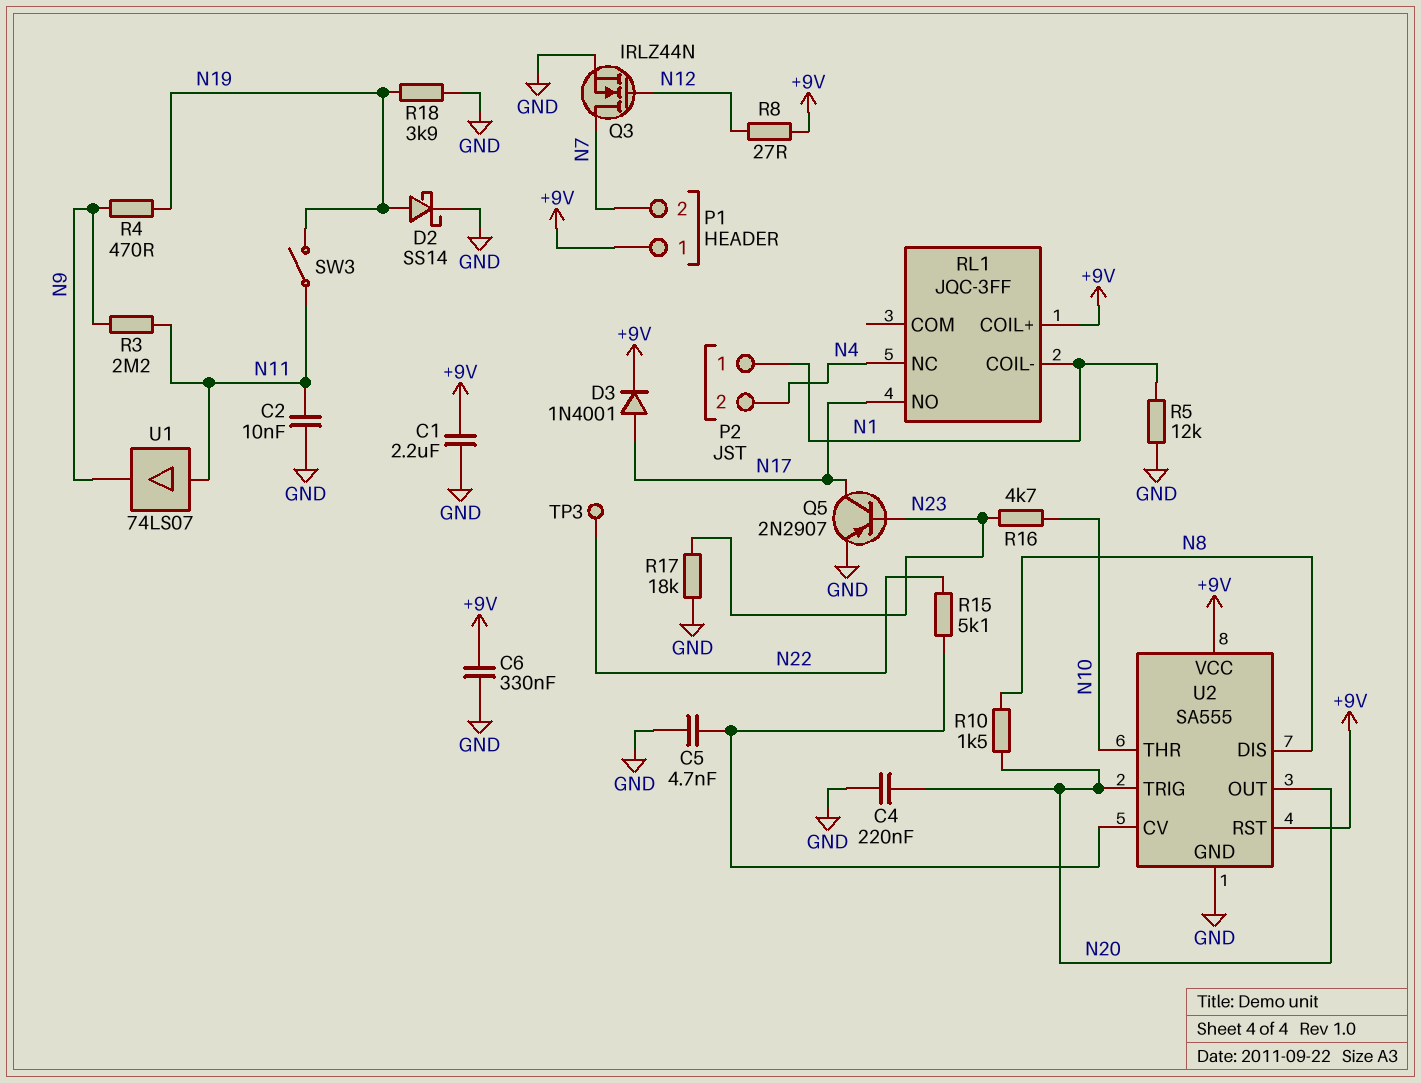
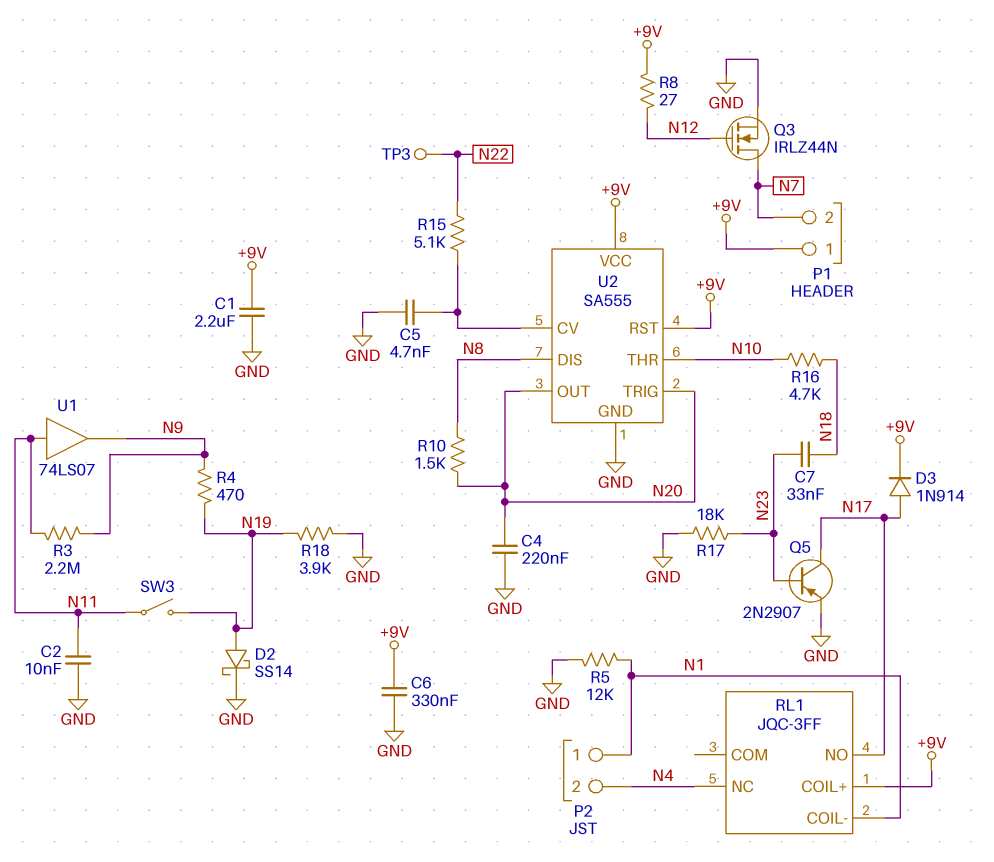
C7: none -> 33nF (N18, N23)
D3: diode 1N4001 (A N17, K +9V) -> diode 1N914 (A N17, K +9V)
R16: 4.7k (N10, N23) -> 4.7k (N10, N18)

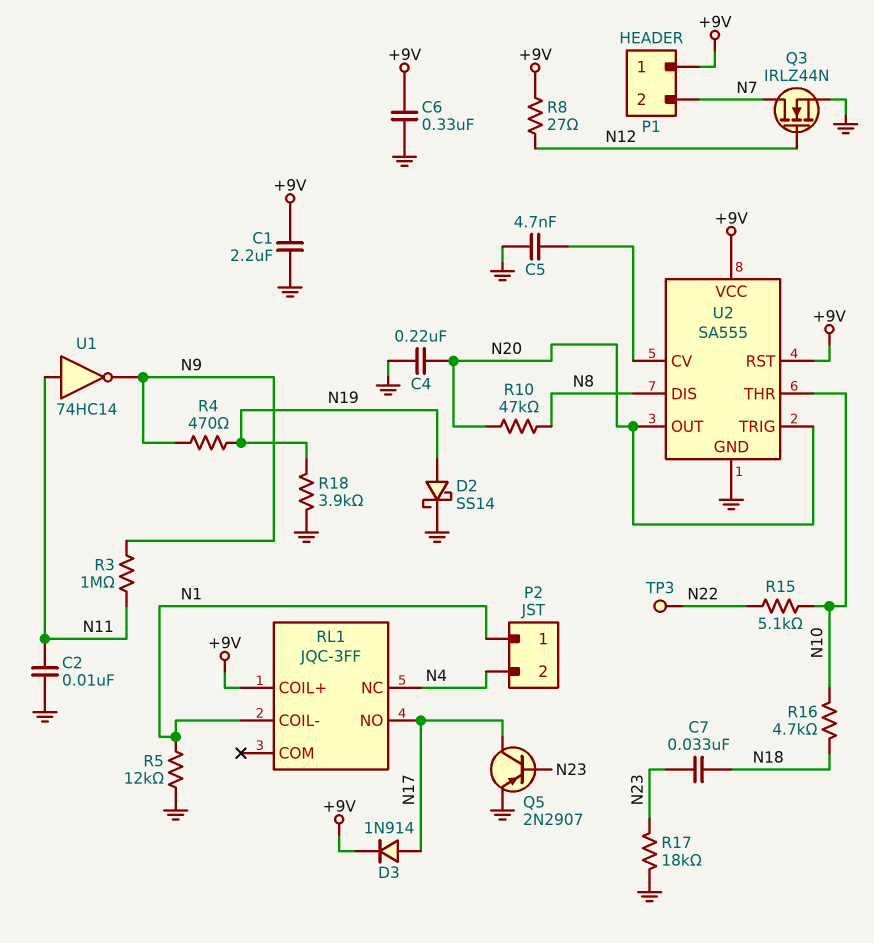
R3: 2.2M (N9, N11) -> 1M (N9, N11)
R10: 1.5k (N8, N20) -> 47k (N8, N20)
R15: 5.1k (N22, U2/CV) -> 5.1k (N10, N22)
SW3: switch (N11, N19) -> none
U1: buffer 74LS07 (in N11, out N9) -> NOT 74HC14 (in N11, out N9)

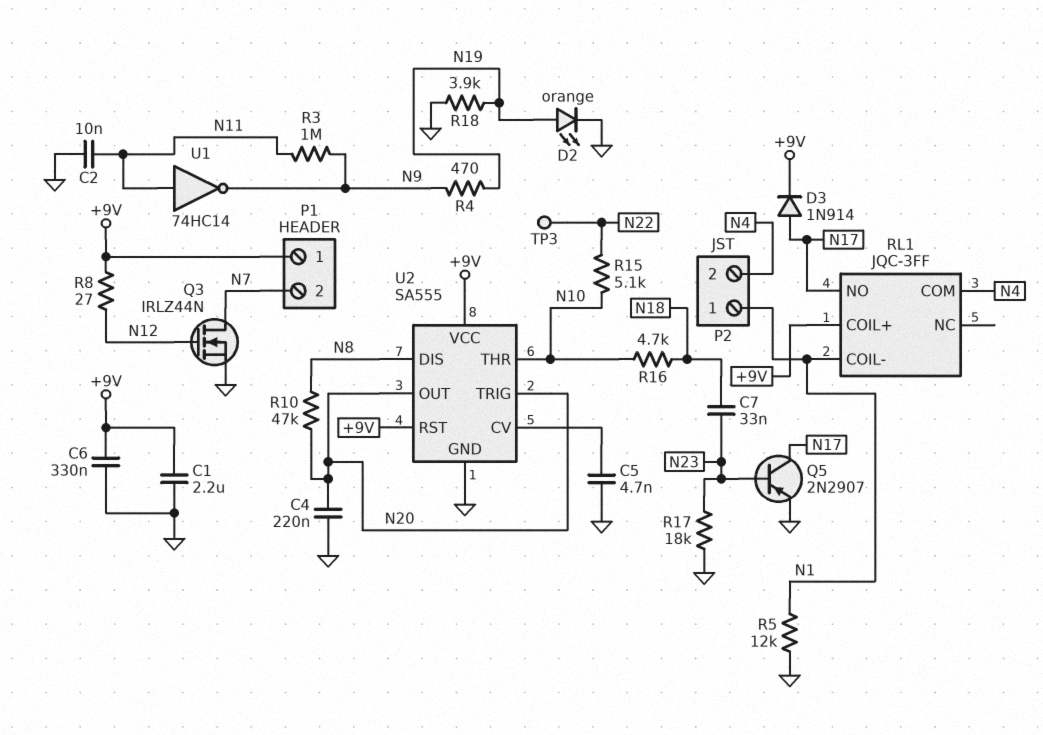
D2: schottky SS14 (A N19, K GND) -> LED orange (A N19, K GND)
RL1 pin COM: none -> N4
RL1 pin NC: N4 -> none

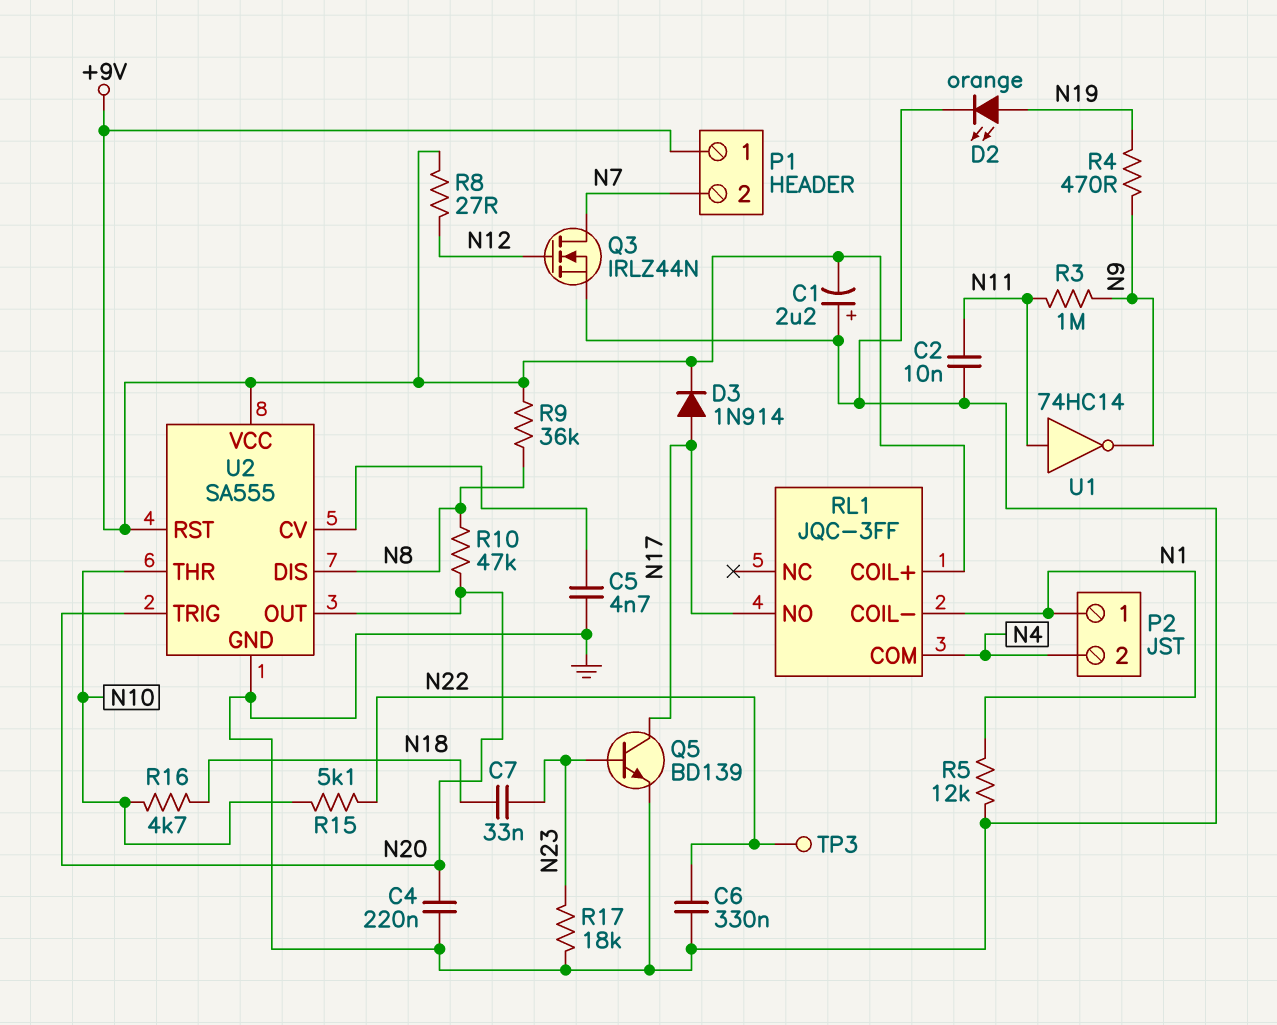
C1: 2.2uF (+9V, GND) -> 2.2uF (plus GND, minus +9V)
C6: 330nF (+9V, GND) -> 330nF (GND, N22)
Q5: PNP 2N2907 (B N23, C N17, E GND) -> NPN BD139 (B N23, C N17, E GND)
R9: none -> 36k (+9V, N8)
R18: 3.9k (GND, N19) -> none

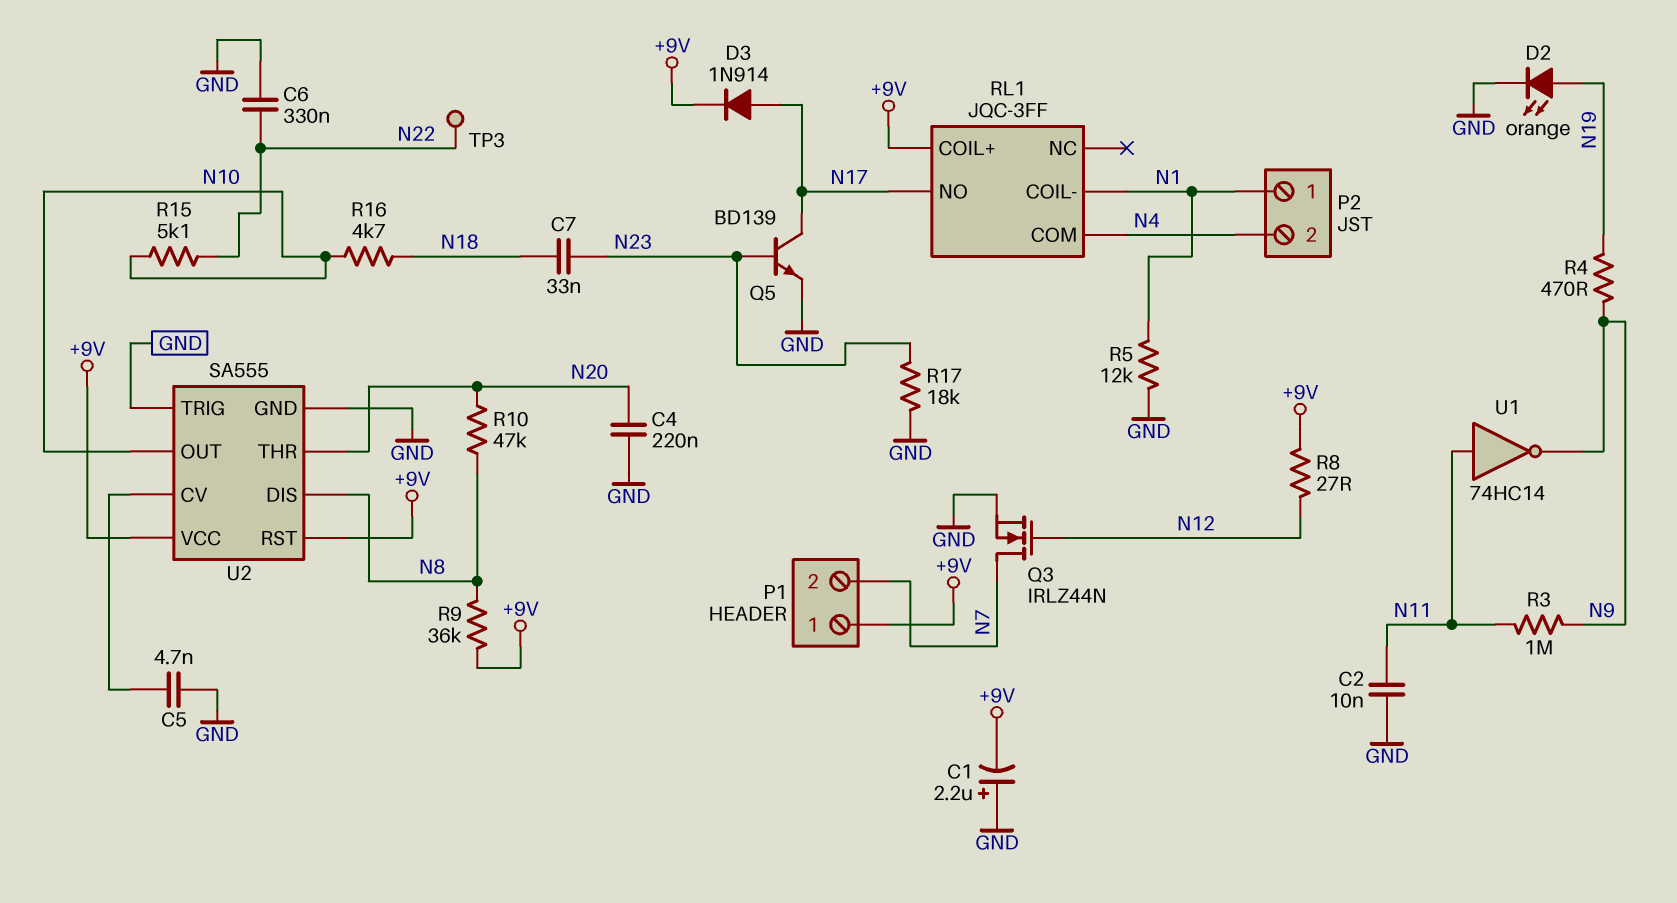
U2 pin OUT: N20 -> N10
U2 pin THR: N10 -> N20
U2 pin TRIG: N20 -> GND

